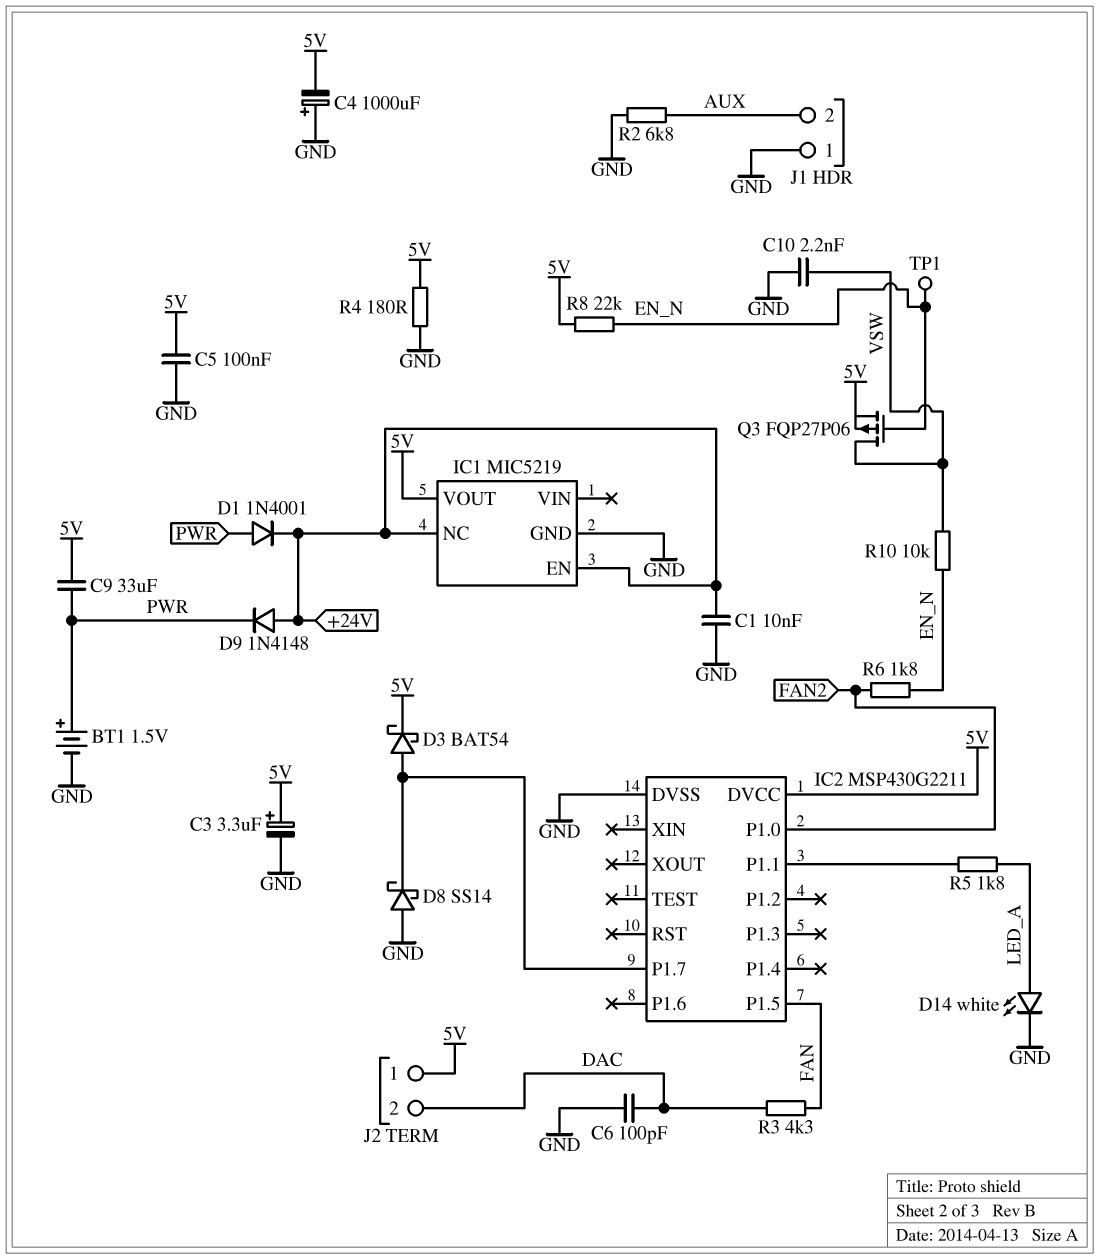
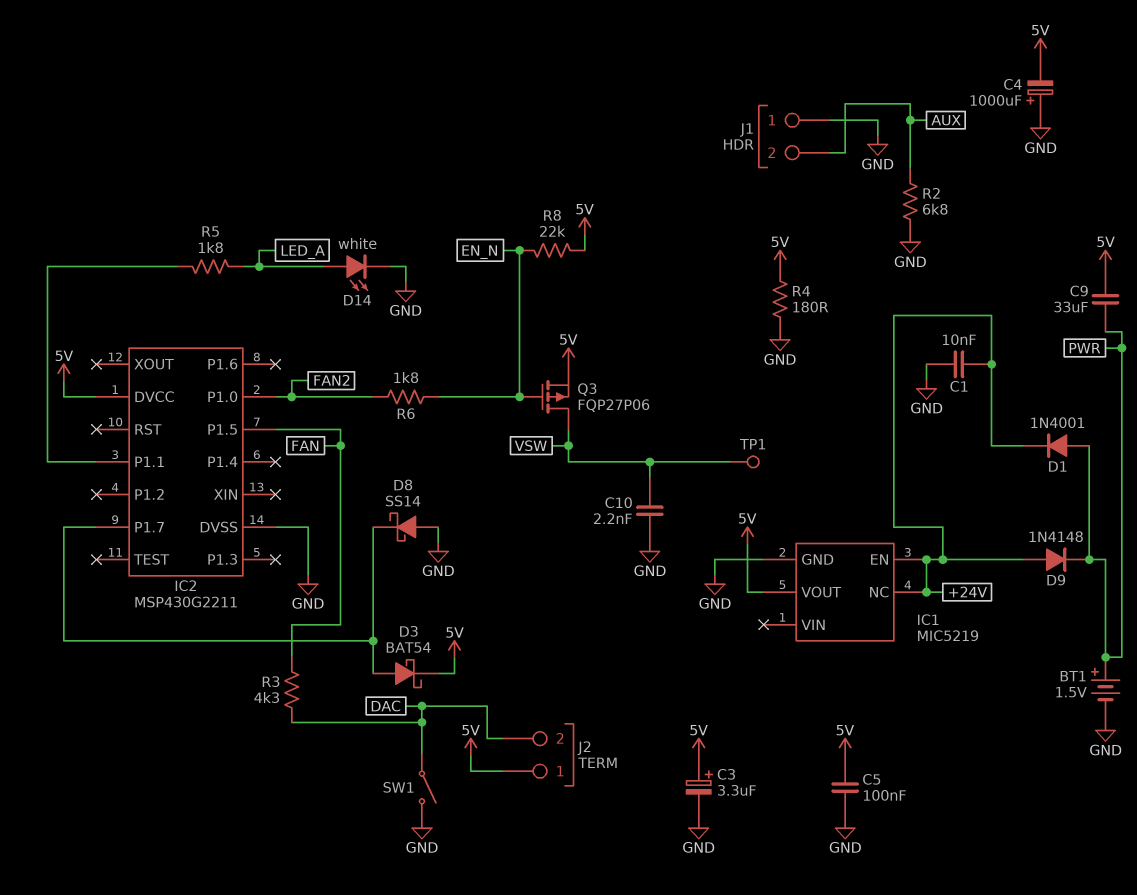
C6: 100pF (DAC, GND) -> none
R10: 10k (EN_N, VSW) -> none
SW1: none -> switch (DAC, GND)
TP1: test point (EN_N) -> test point (VSW)

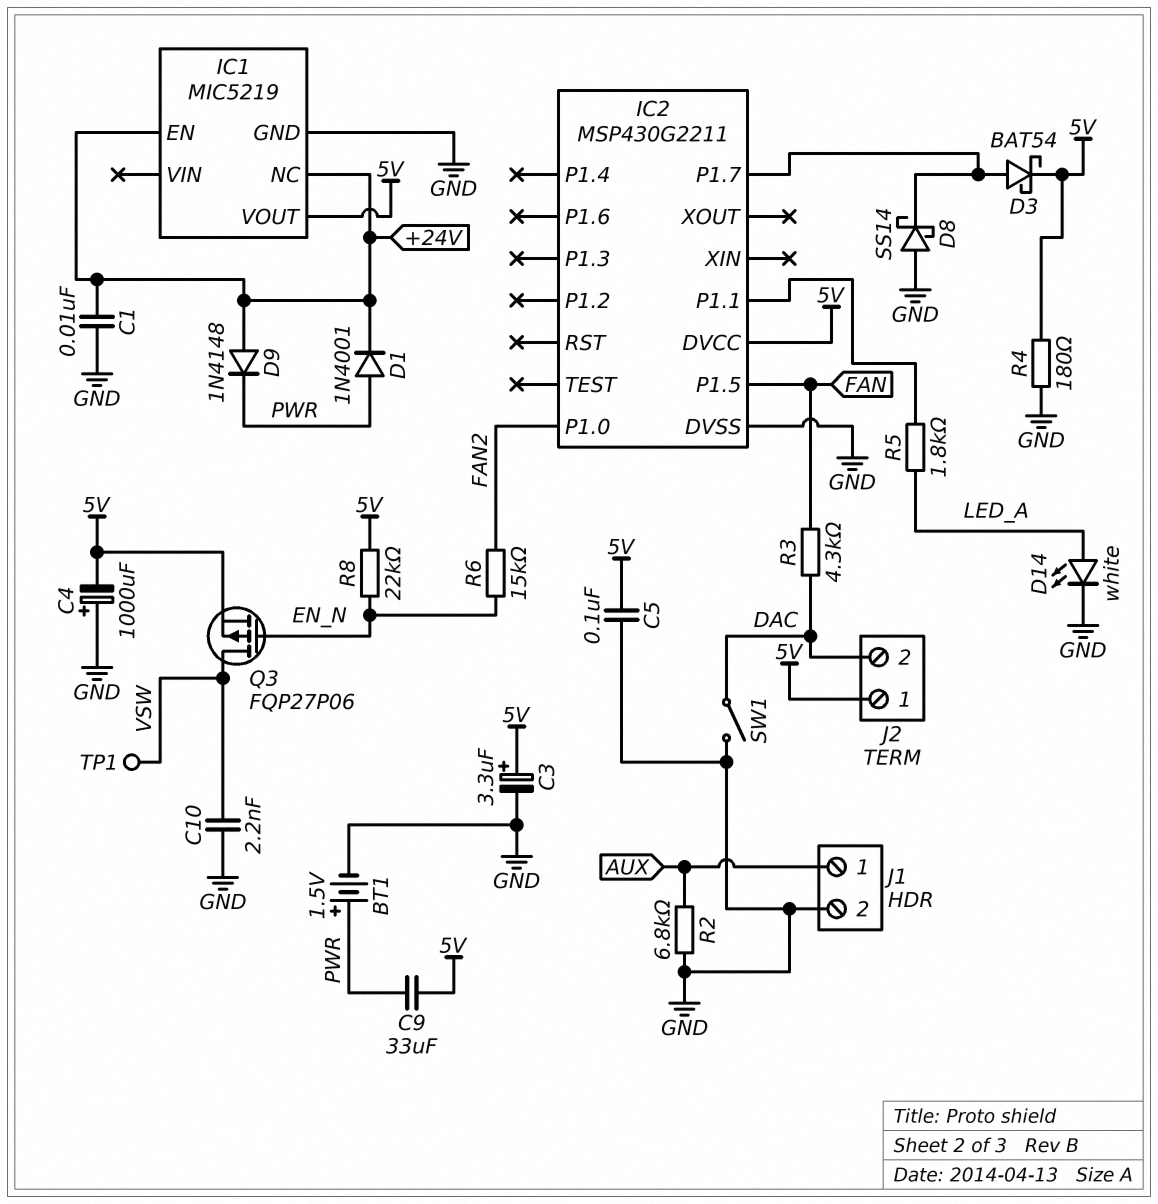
J1 pin 1: GND -> AUX
J1 pin 2: AUX -> GND
R6: 1.8k (EN_N, FAN2) -> 15k (EN_N, FAN2)

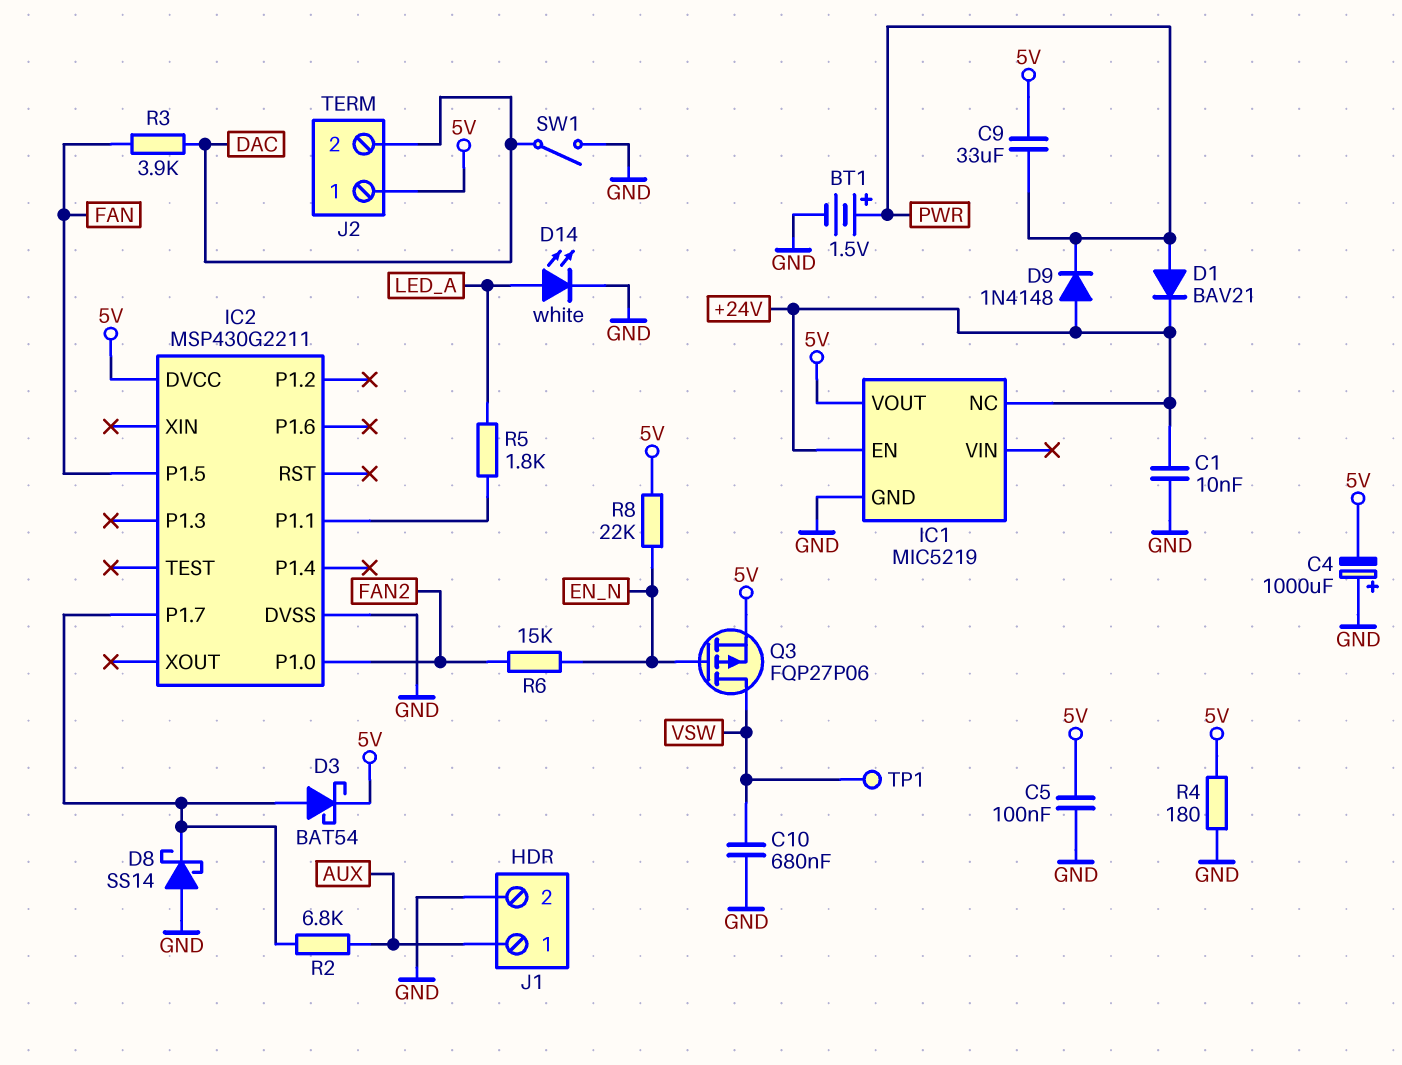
C3: 3.3uF (plus 5V, minus GND) -> none
C10: 2.2nF (GND, VSW) -> 680nF (GND, VSW)
D1: diode 1N4001 (A PWR, K +24V) -> diode BAV21 (A PWR, K +24V)
R2: 6.8k (AUX, GND) -> 6.8k (AUX, IC2/P1.7)
R3: 4.3k (DAC, FAN) -> 3.9k (DAC, FAN)

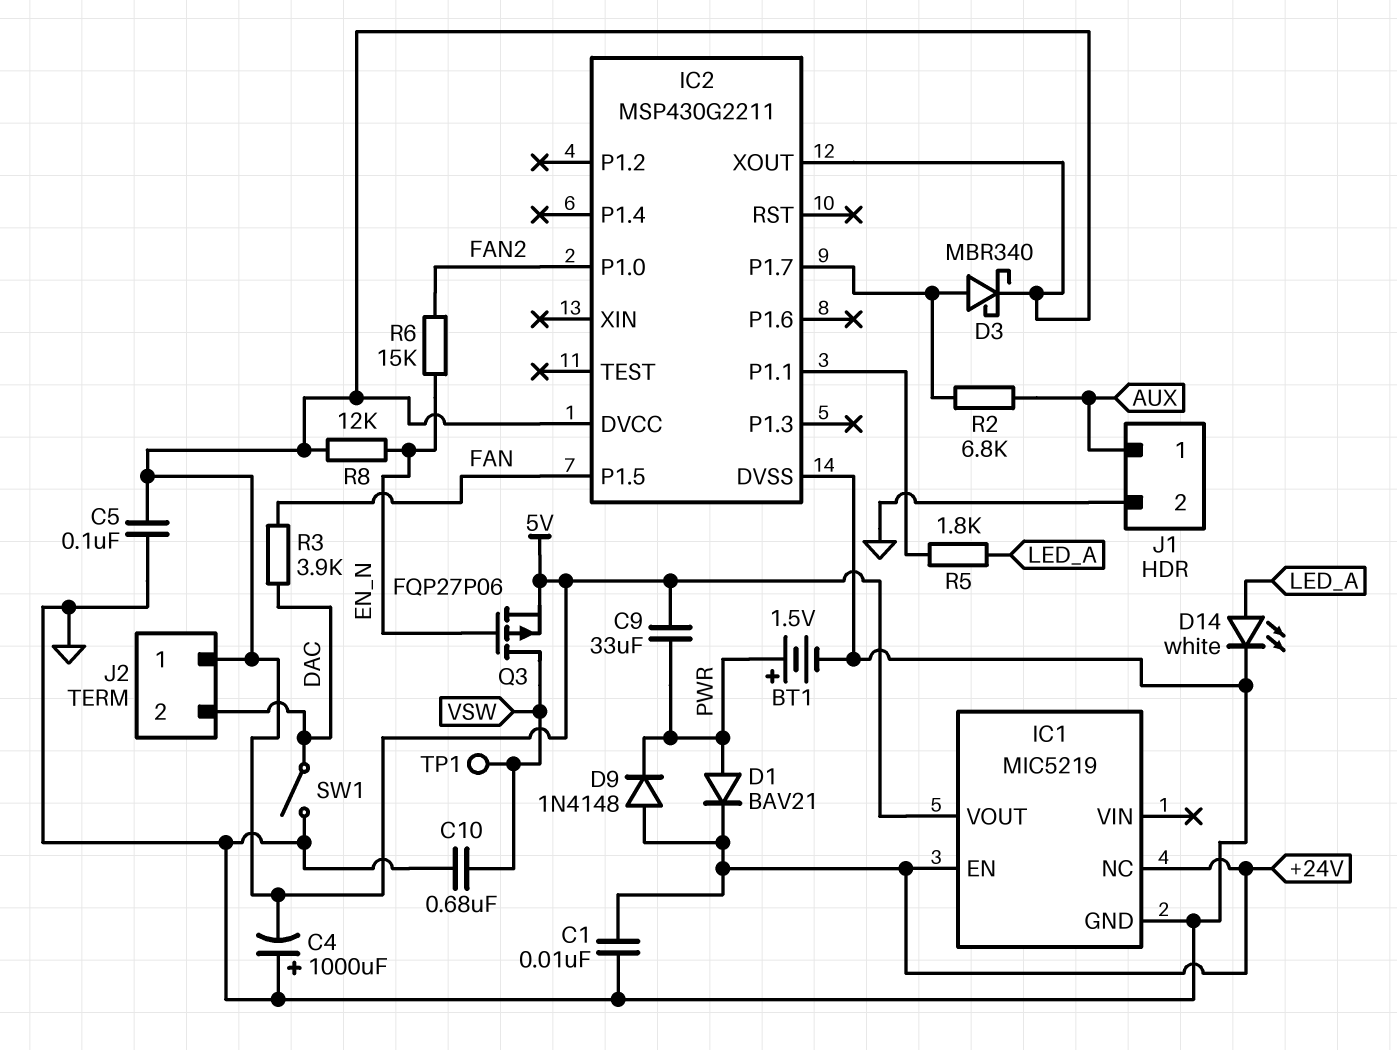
D3: schottky BAT54 (A IC2/P1.7, K 5V) -> schottky MBR340 (A IC2/P1.7, K 5V)
D8: schottky SS14 (A GND, K IC2/P1.7) -> none
IC2 pin XOUT: none -> 5V
R4: 180 (5V, GND) -> none
R8: 22k (5V, EN_N) -> 12k (5V, EN_N)

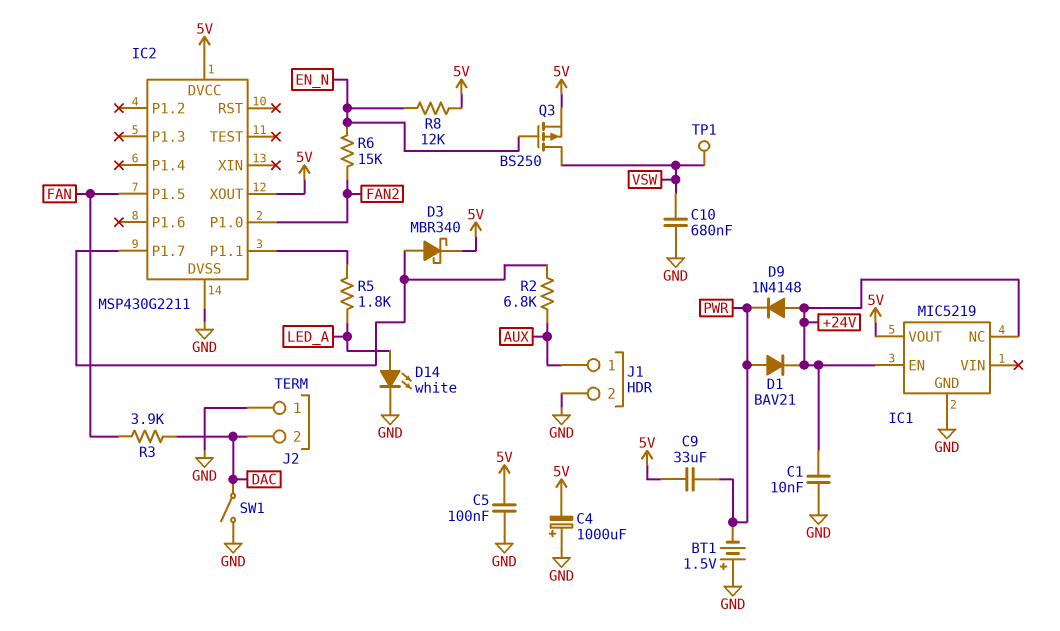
BT1: 1.5V (plus PWR, minus GND) -> 1.5V (plus GND, minus PWR)
J2 pin 1: 5V -> GND
Q3: PMOS FQP27P06 (G EN_N, D VSW, S 5V) -> PMOS BS250 (G EN_N, D VSW, S 5V)

